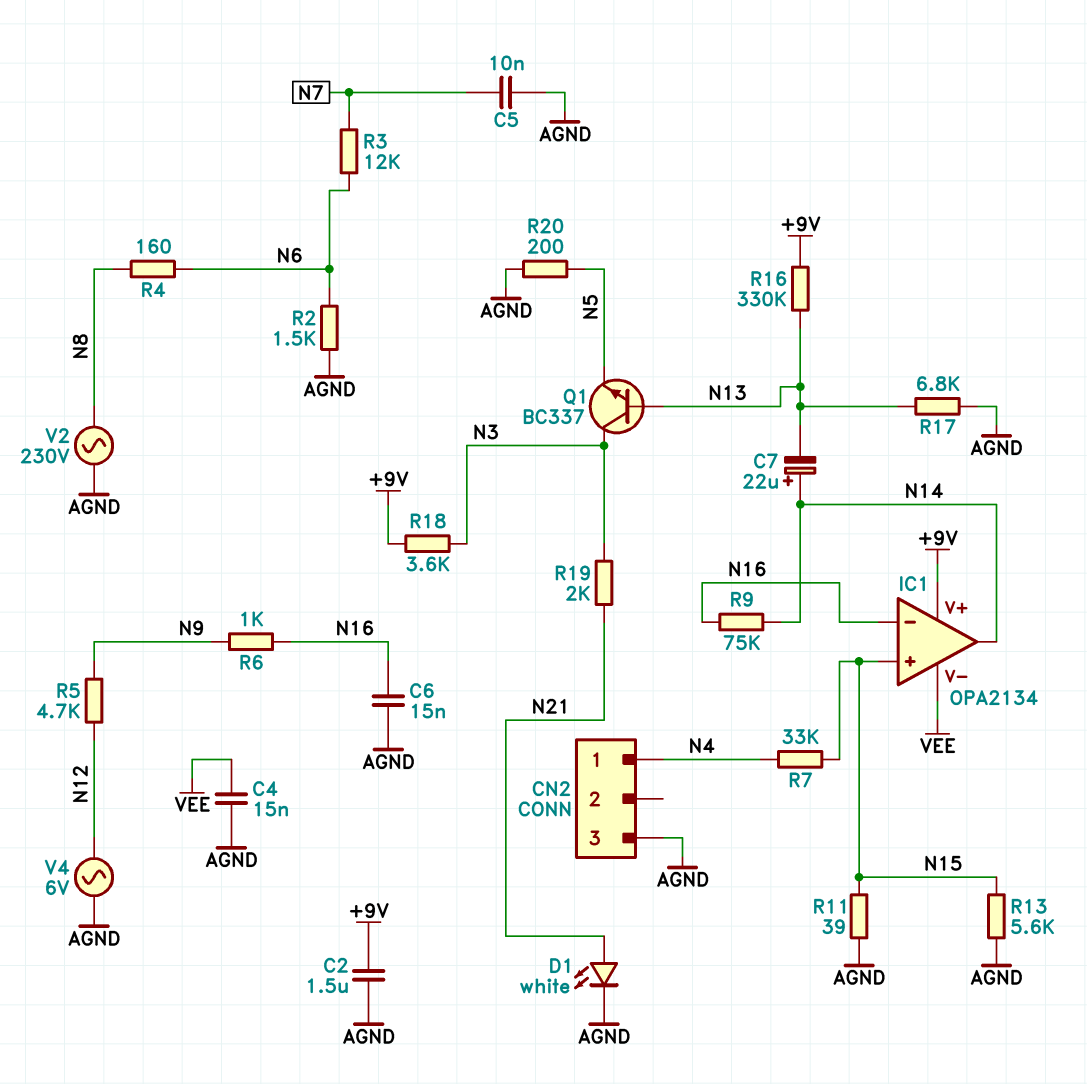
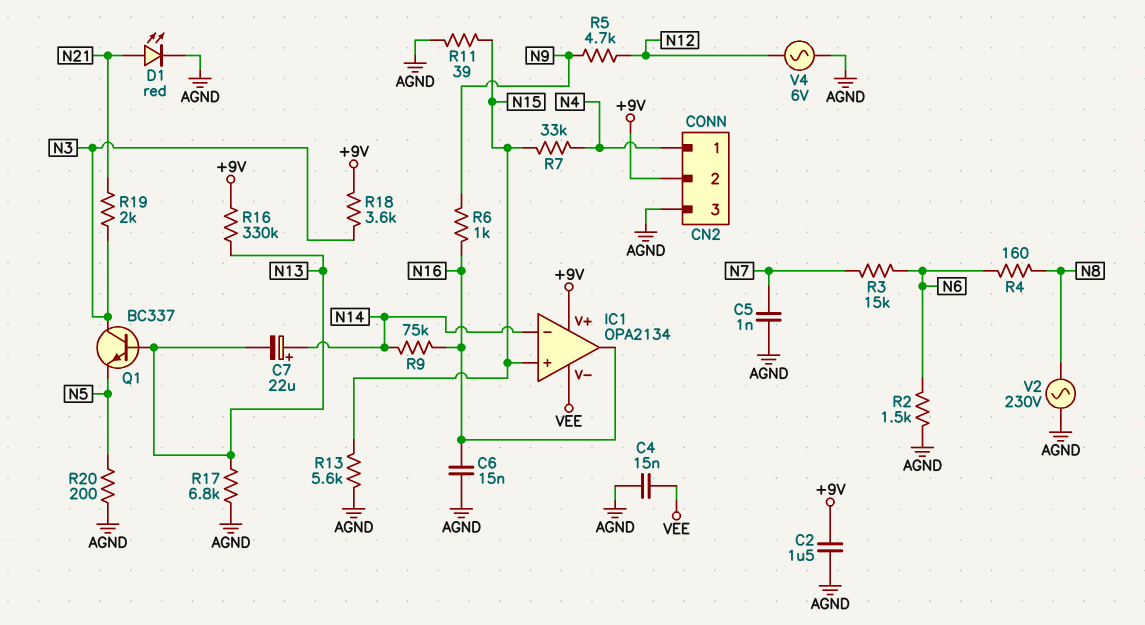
C5: 10nF (AGND, N7) -> 1nF (AGND, N7)
CN2 pin 2: none -> +9V
D1: LED white (A N21, K AGND) -> LED red (A N21, K AGND)
IC1 pin in-: N16 -> N14
IC1 pin out: N14 -> N16
R3: 12k (N6, N7) -> 15k (N6, N7)

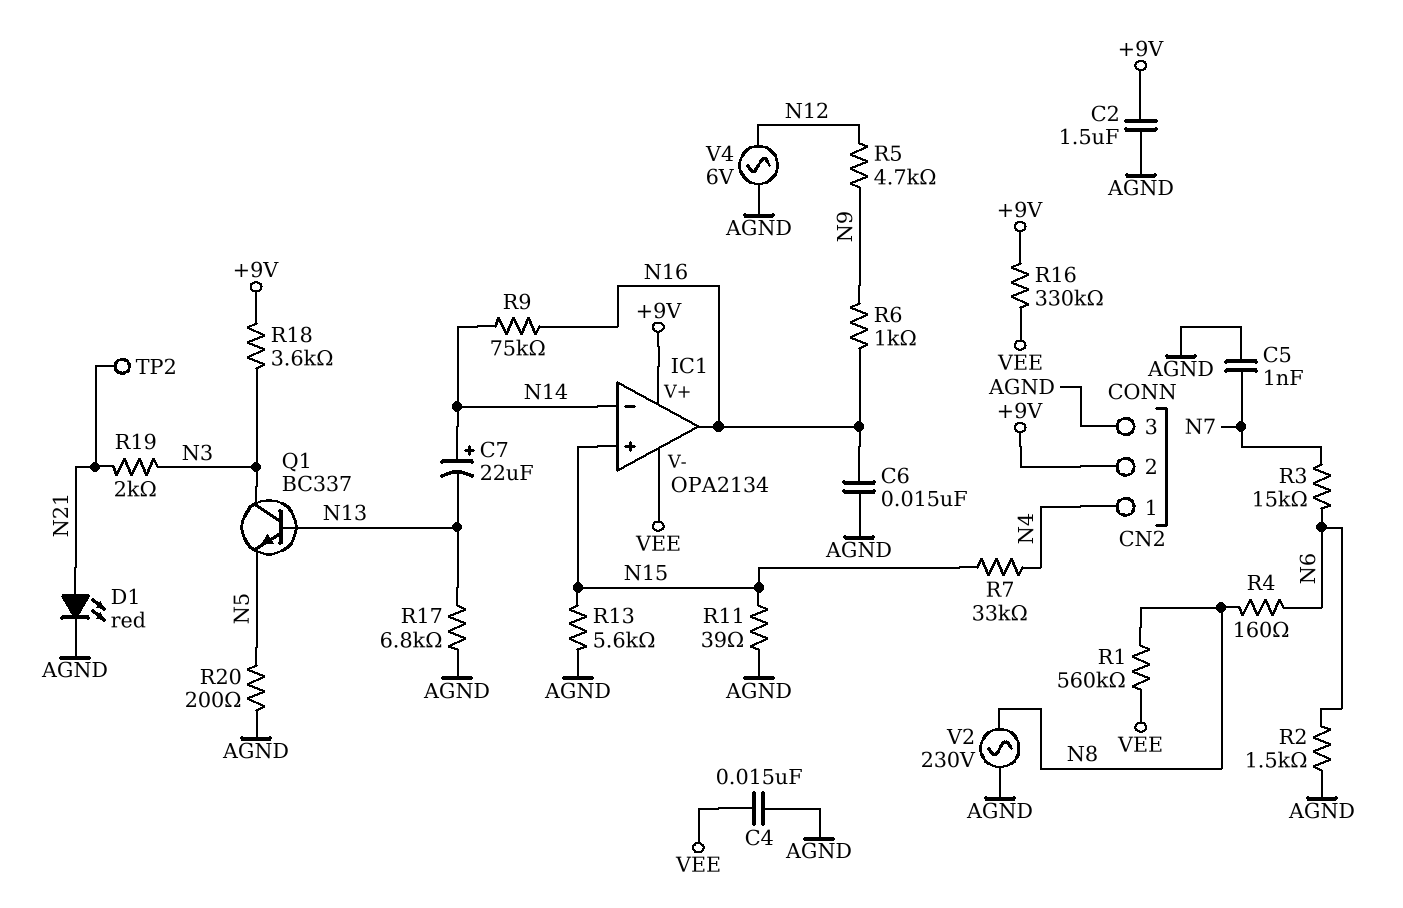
R1: none -> 560k (N8, VEE)
R16: 330k (+9V, N13) -> 330k (+9V, VEE)
TP2: none -> test point (N21)

